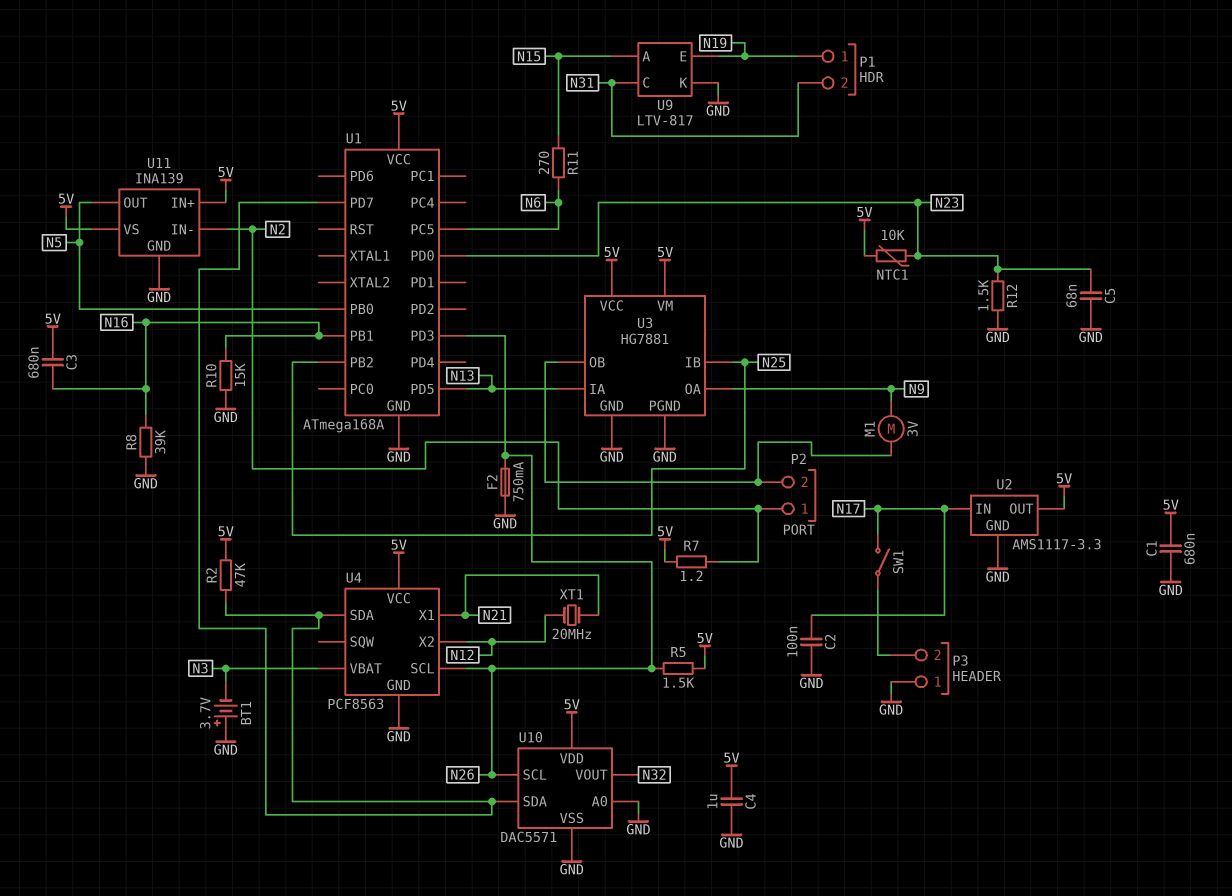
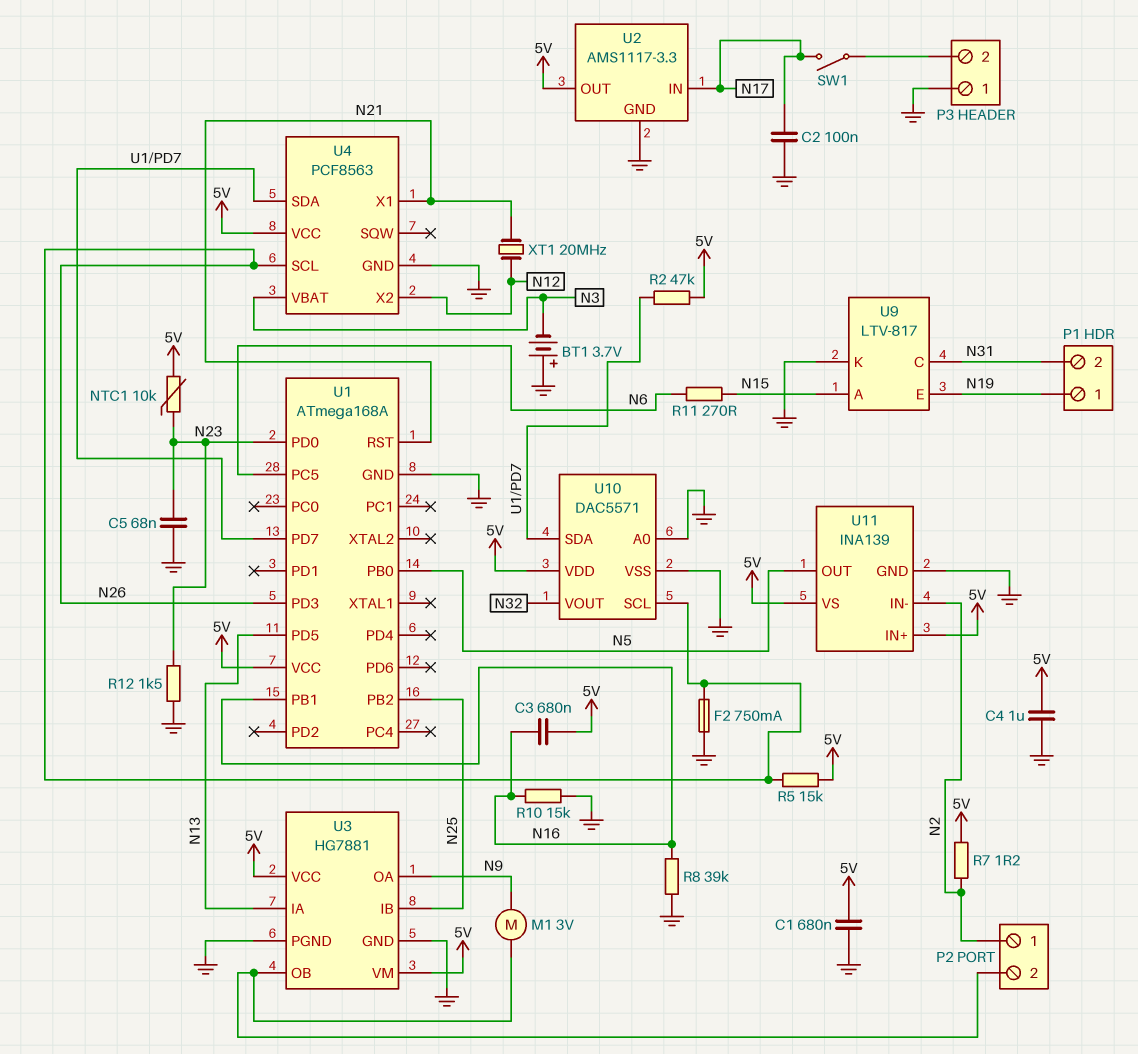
R5: 1.5k (5V, N26) -> 15k (5V, N26)
U1 pin RST: none -> N21

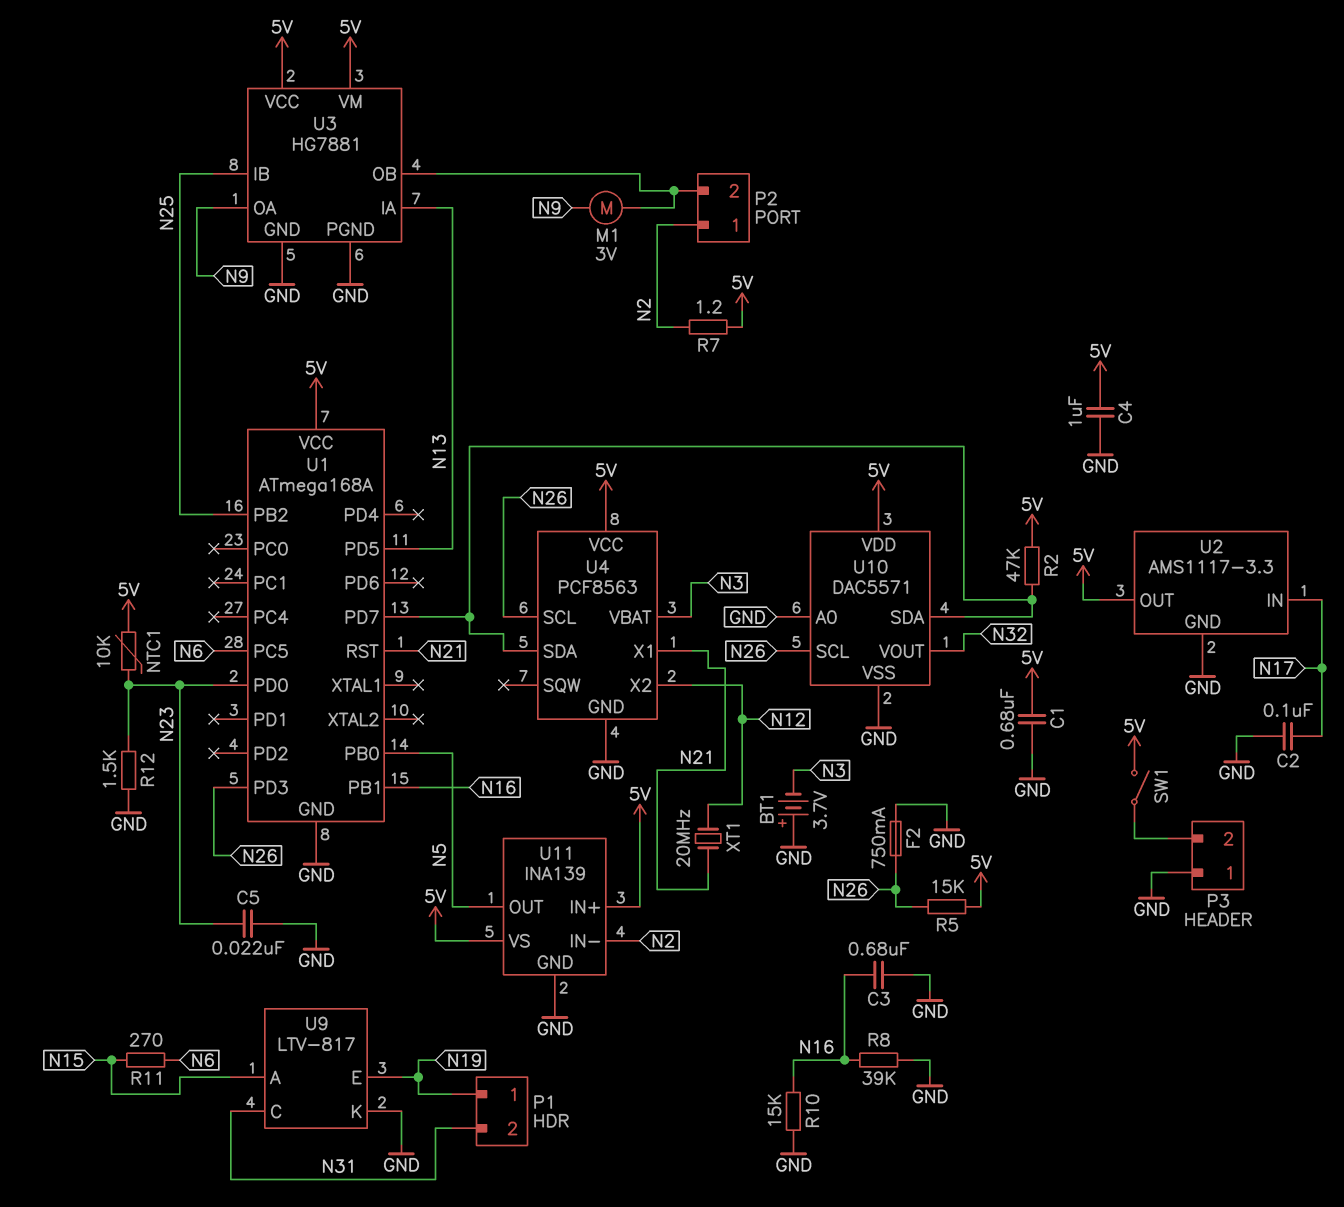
C3: 680nF (5V, N16) -> 680nF (GND, N16)
C5: 68nF (GND, N23) -> 22nF (GND, N23)
SW1: switch (N17, P3/2) -> switch (5V, P3/2)

